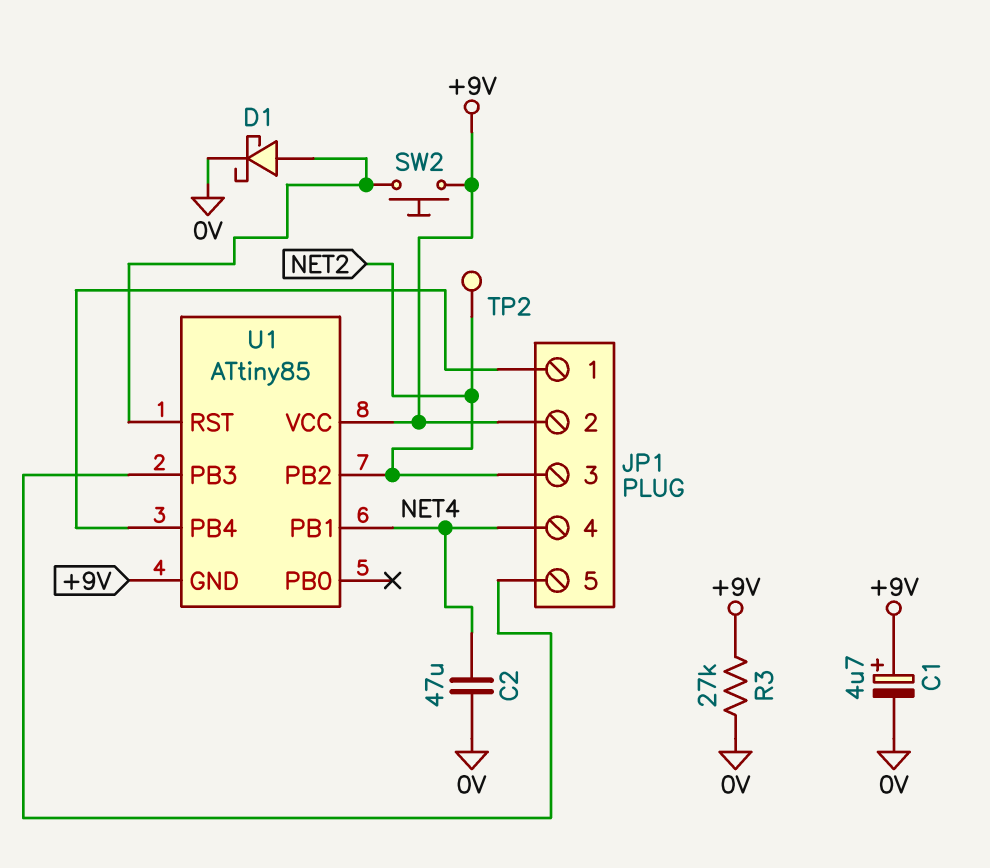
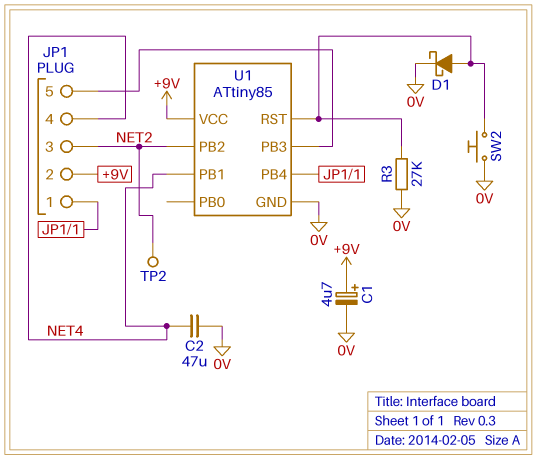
R3: 27k (+9V, 0V) -> 27k (0V, U1/RST)
SW2: button (+9V, U1/RST) -> button (0V, U1/RST)
U1 pin GND: +9V -> 0V

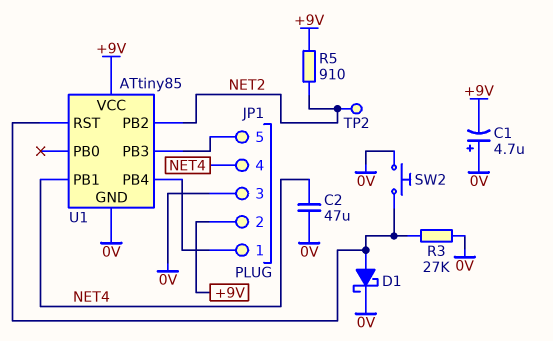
C1: 4.7uF (plus +9V, minus 0V) -> 4.7uF (plus 0V, minus +9V)
JP1 pin 3: NET2 -> 0V
R5: none -> 910 (+9V, NET2)

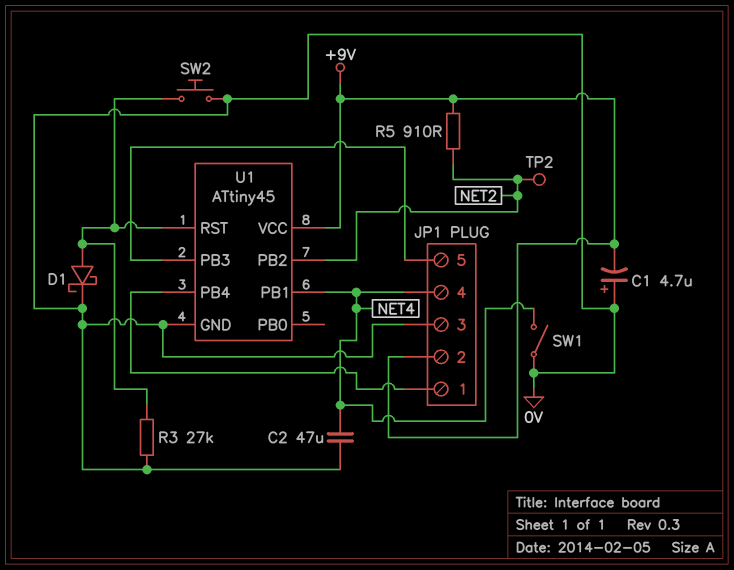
SW1: none -> switch (0V, NET4)
U1: ATtiny85 -> ATtiny45

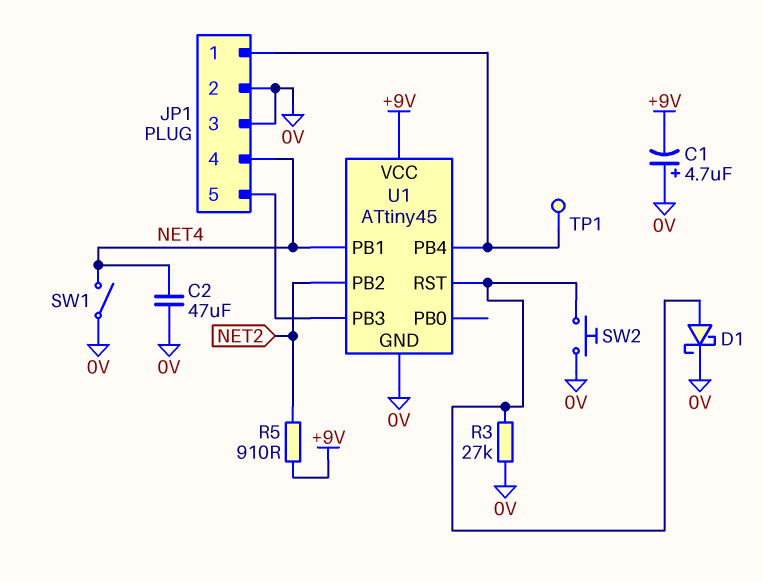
JP1 pin 2: +9V -> 0V
TP1: none -> test point (JP1/1)
TP2: test point (NET2) -> none

